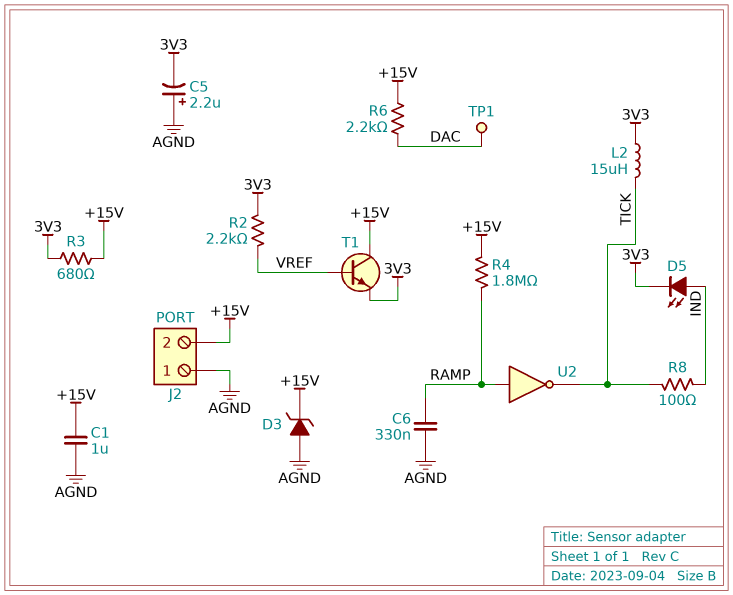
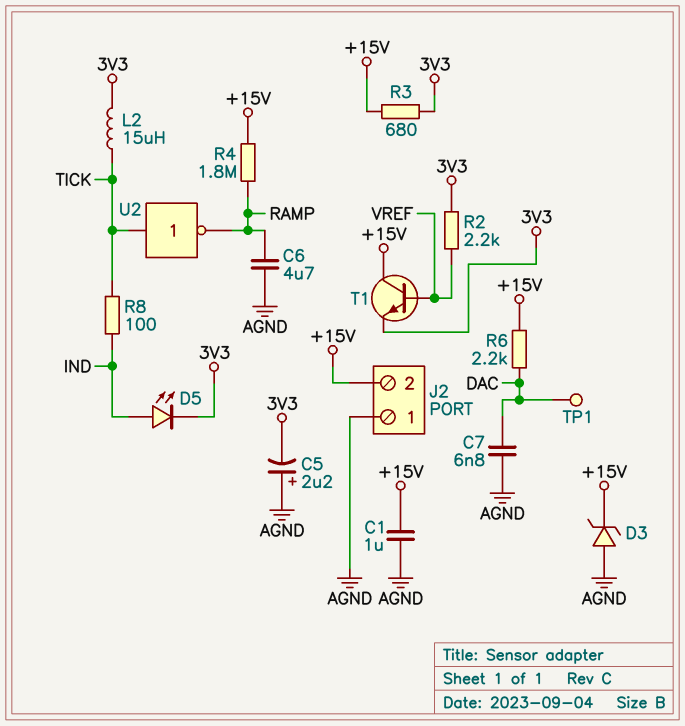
C6: 330nF (AGND, RAMP) -> 4.7uF (AGND, RAMP)
C7: none -> 6.8nF (AGND, DAC)
U2: NOT (in RAMP, out TICK) -> NOT (in TICK, out RAMP)

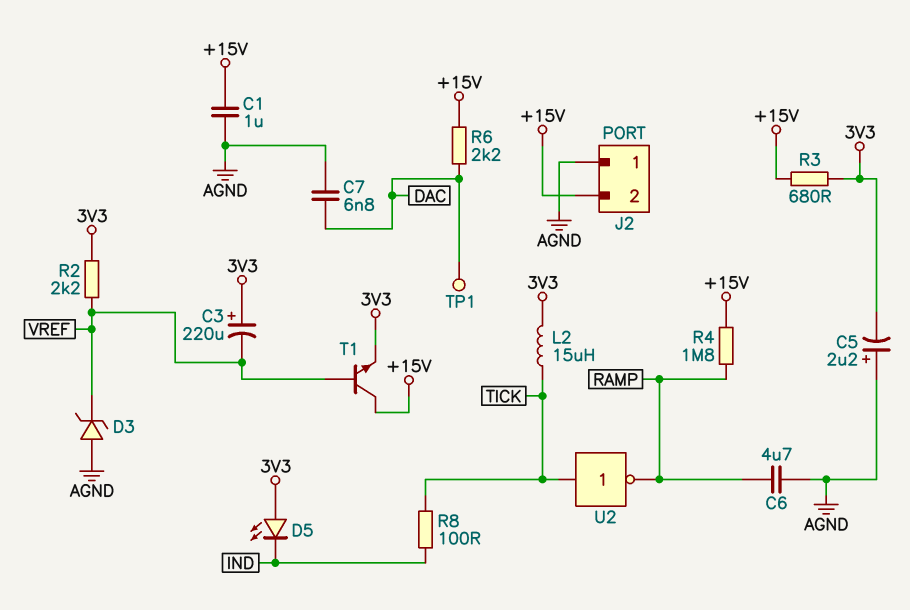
C3: none -> 220uF (plus 3V3, minus VREF)
D3: zener (A AGND, K +15V) -> zener (A AGND, K VREF)
D5: LED (A IND, K 3V3) -> LED (A 3V3, K IND)

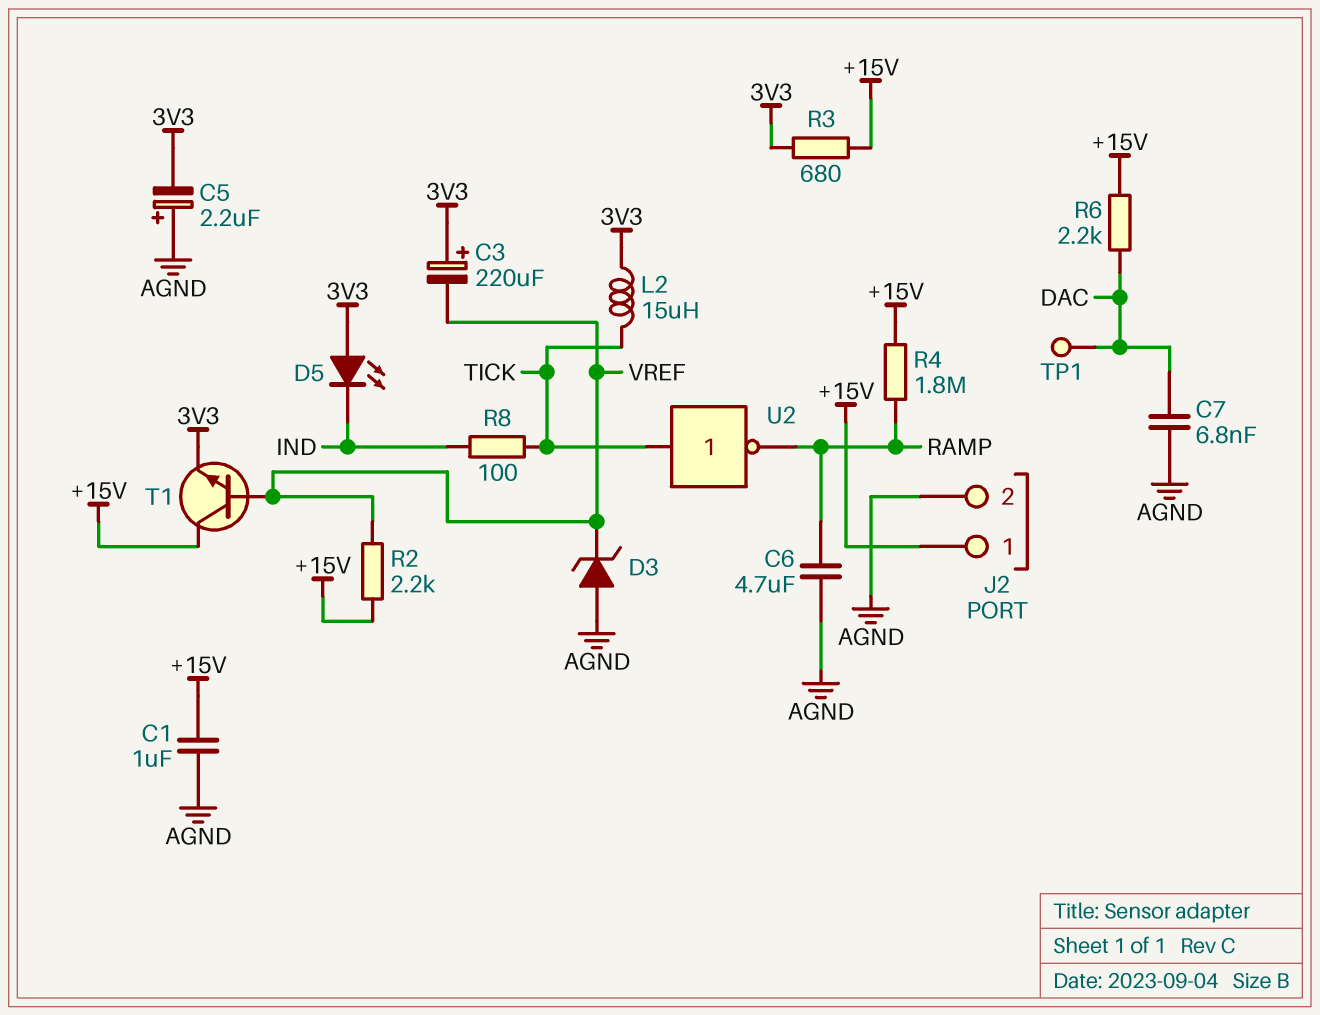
J2 pin 1: AGND -> +15V
J2 pin 2: +15V -> AGND
R2: 2.2k (3V3, VREF) -> 2.2k (+15V, VREF)

